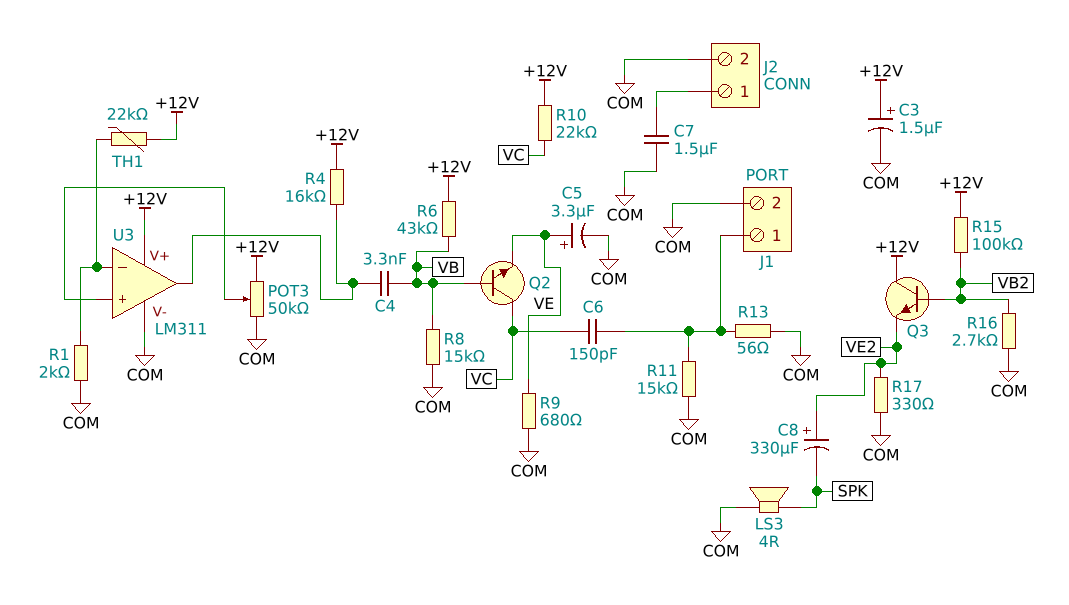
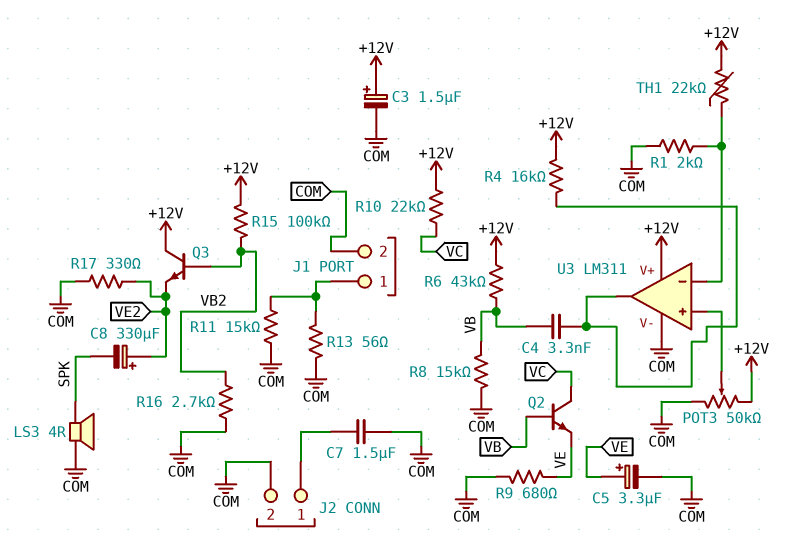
C6: 150pF (J1/1, VC) -> none

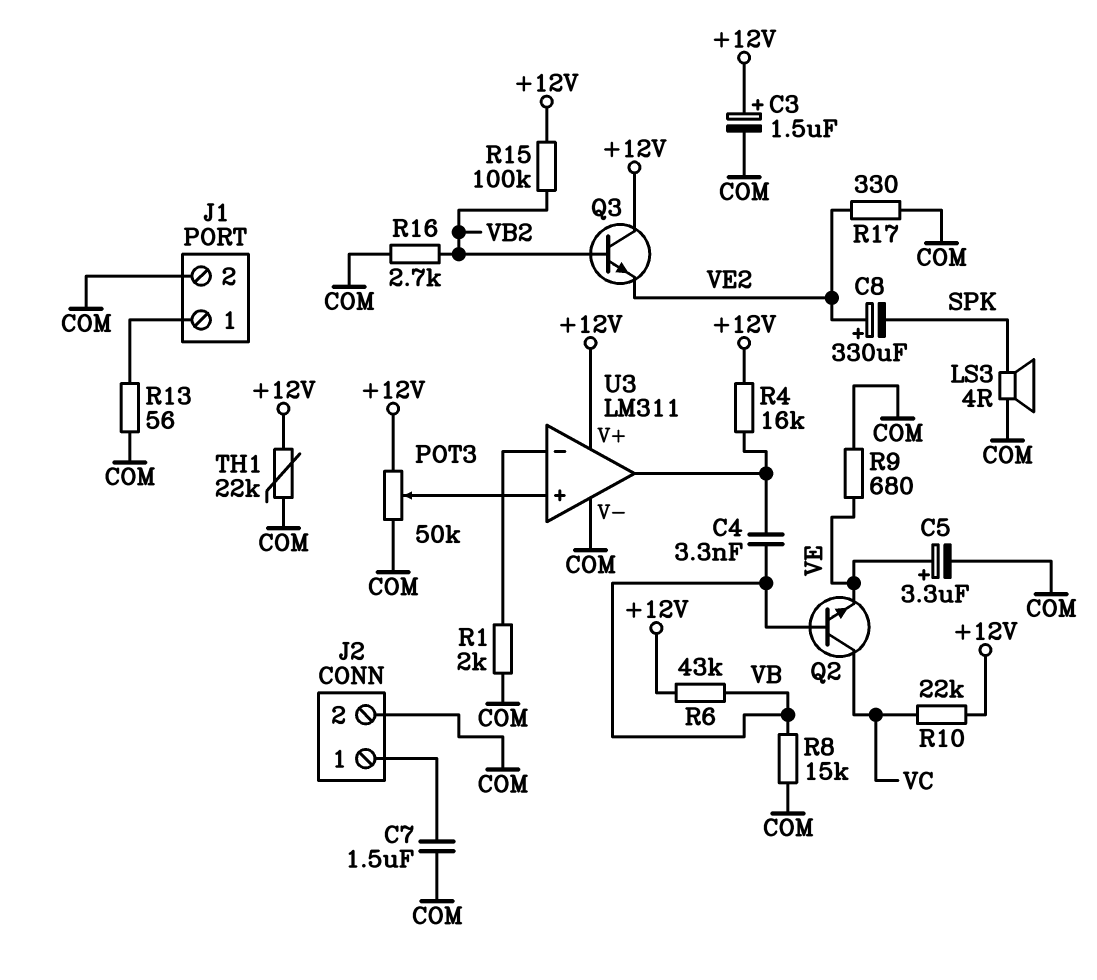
R11: 15k (COM, J1/1) -> none
TH1: 22k (+12V, U3/in-) -> 22k (+12V, COM)

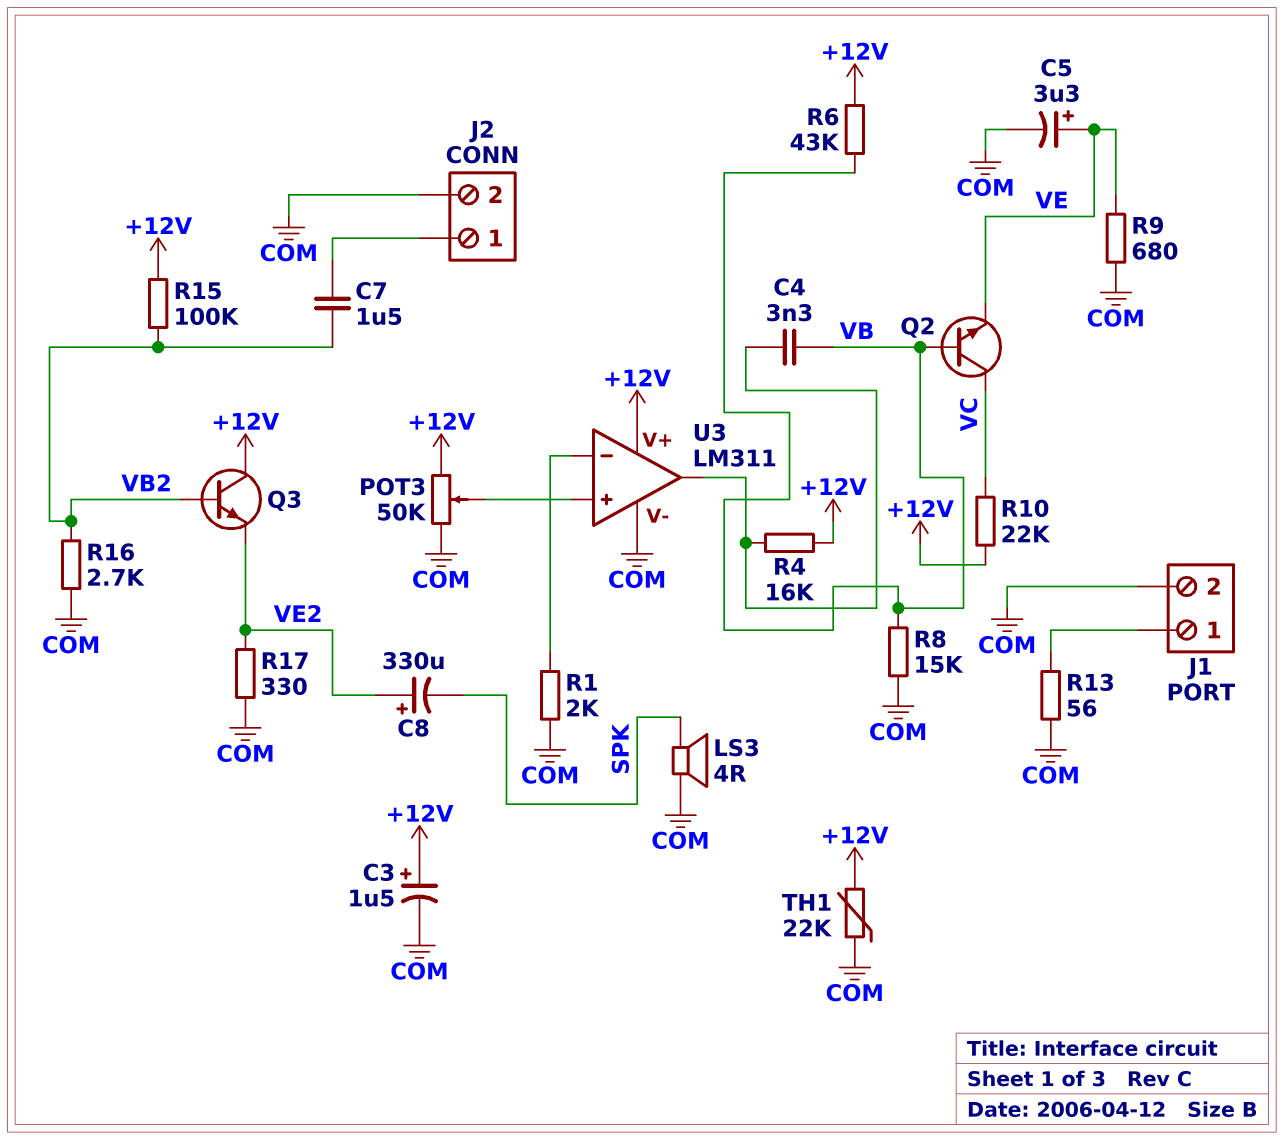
C7: 1.5uF (COM, J2/1) -> 1.5uF (J2/1, VB2)

